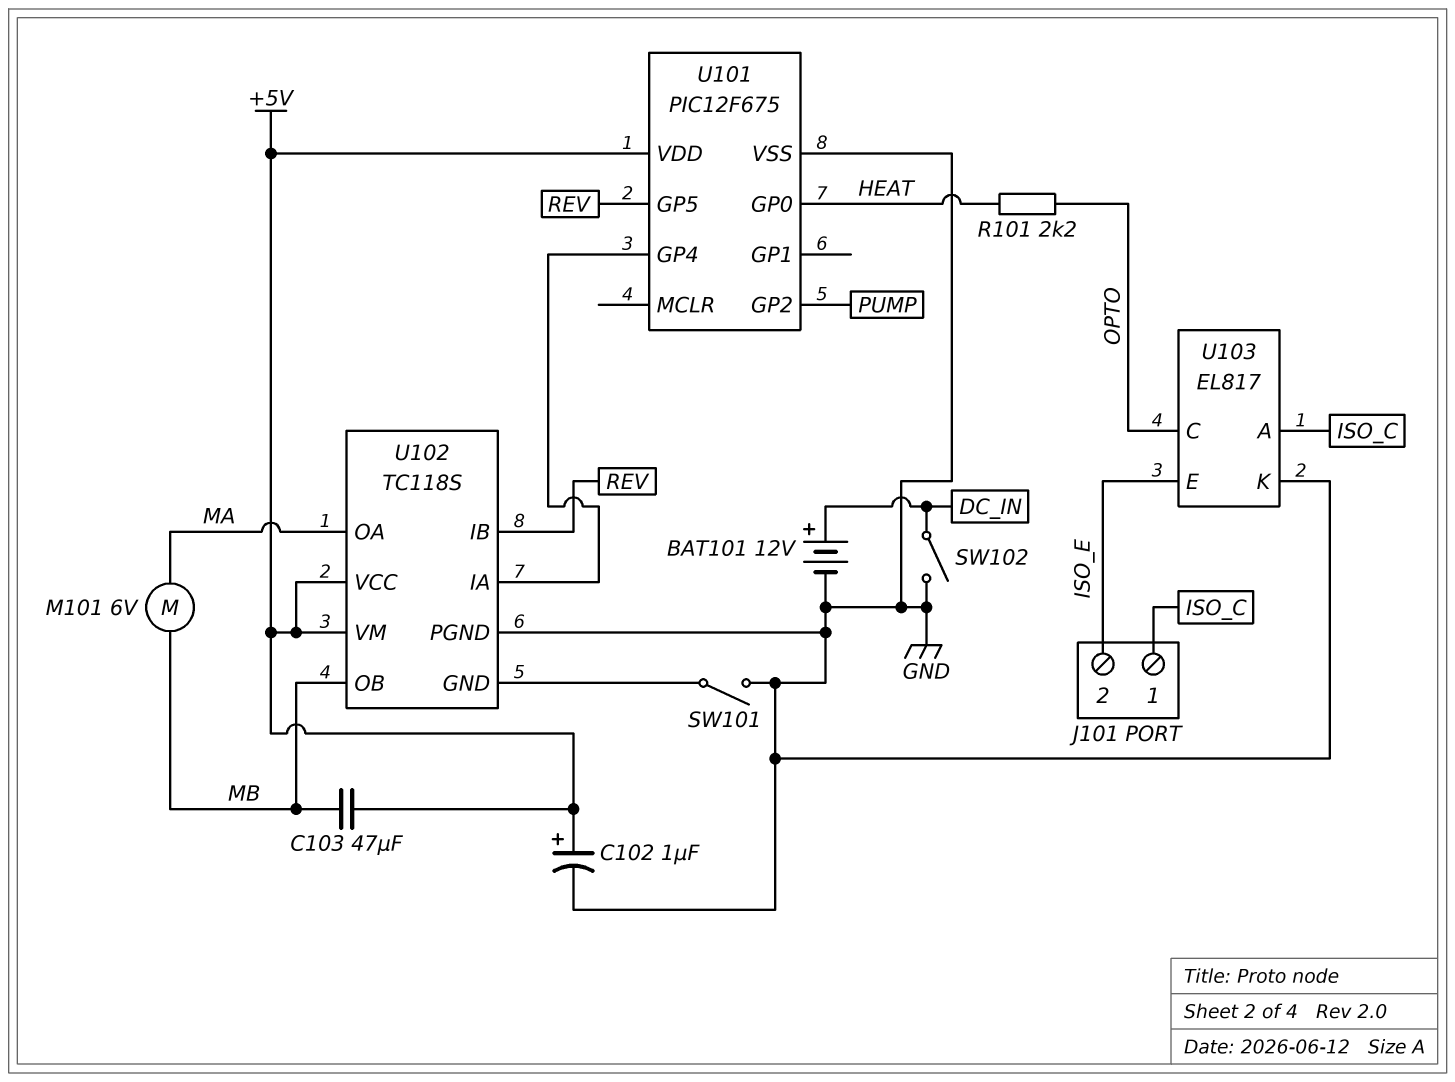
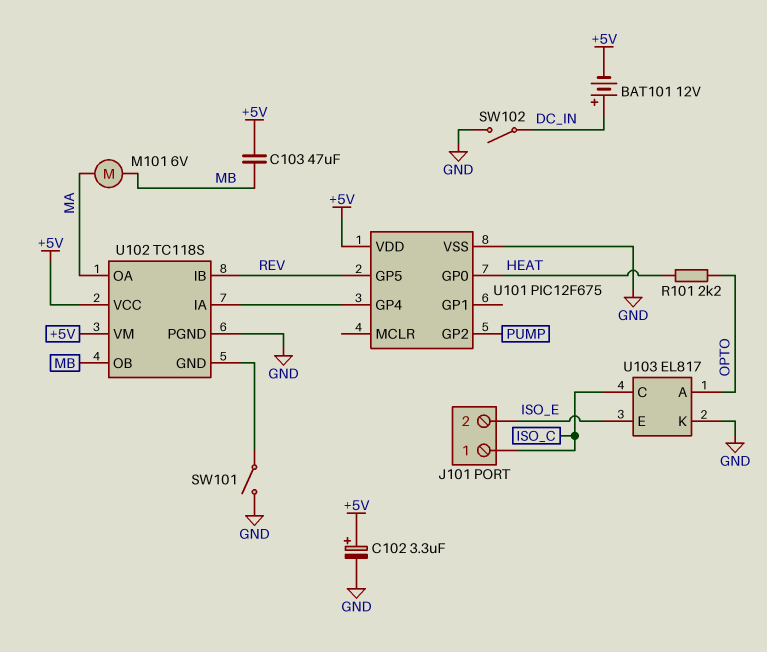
BAT101: 12V (plus DC_IN, minus GND) -> 12V (plus DC_IN, minus +5V)
C102: 1uF (plus +5V, minus GND) -> 3.3uF (plus +5V, minus GND)
U103 pin A: ISO_C -> OPTO
U103 pin C: OPTO -> ISO_C

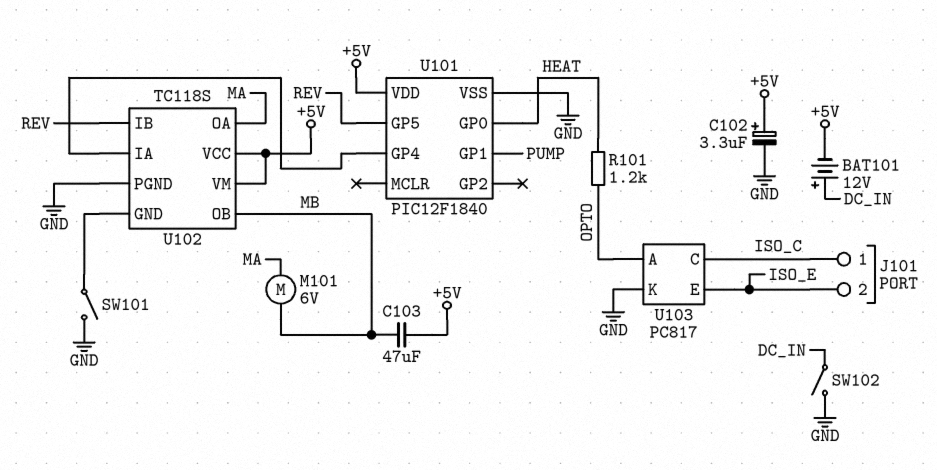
R101: 2.2k (HEAT, OPTO) -> 1.2k (HEAT, OPTO)
U101: PIC12F675 -> PIC12F1840
U101 pin GP1: none -> PUMP
U101 pin GP2: PUMP -> none
U103: EL817 -> PC817

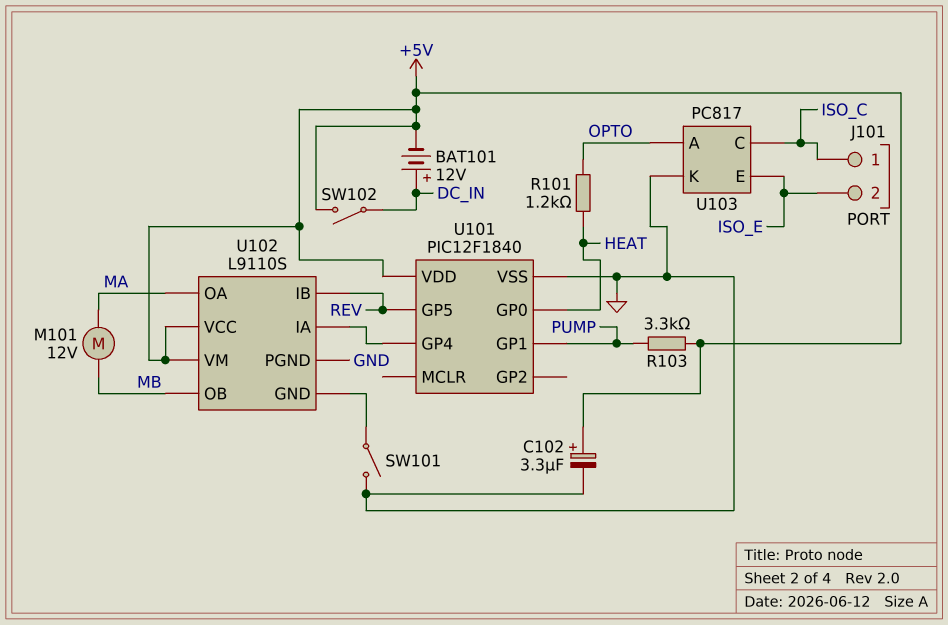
C103: 47uF (+5V, MB) -> none
M101: motor 6V (MA, MB) -> motor 12V (MA, MB)
R103: none -> 3.3k (+5V, PUMP)
SW102: switch (DC_IN, GND) -> switch (+5V, DC_IN)
U102: TC118S -> L9110S

